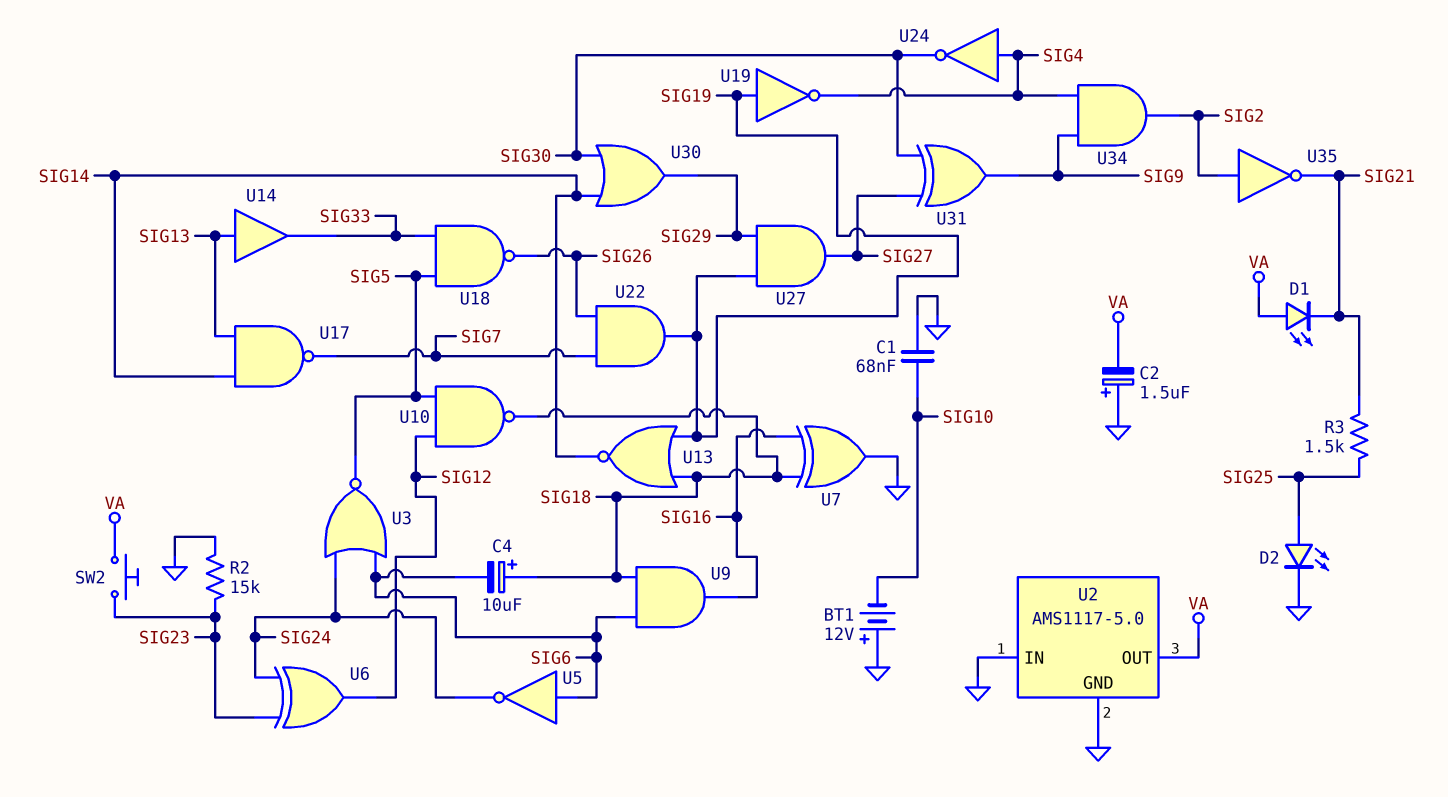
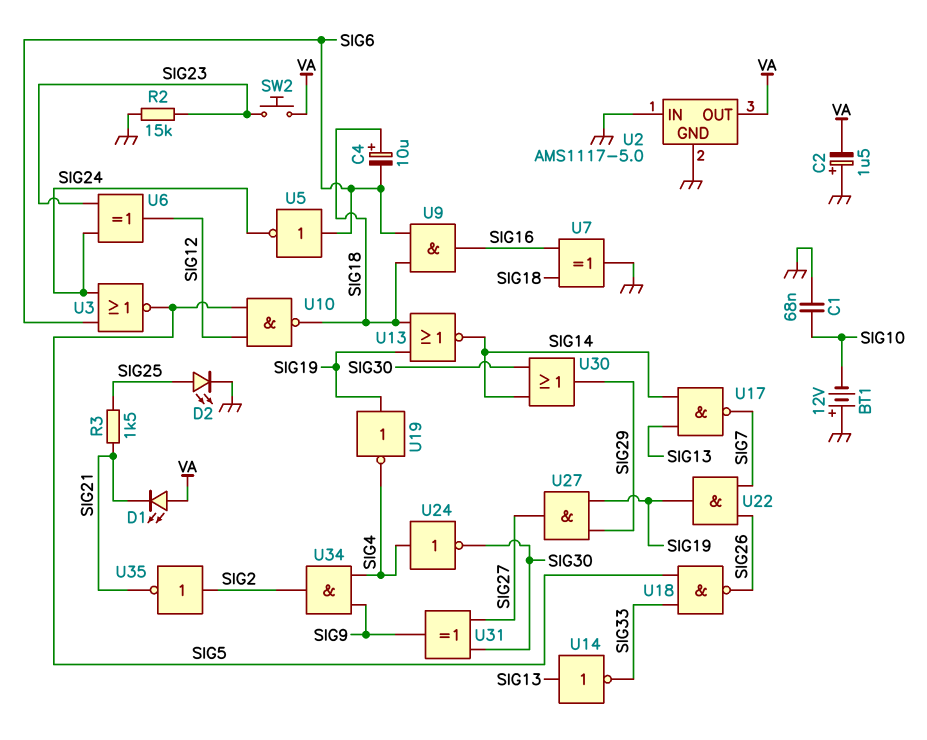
U14: buffer (in SIG13, out SIG33) -> NOT (in SIG13, out SIG33)

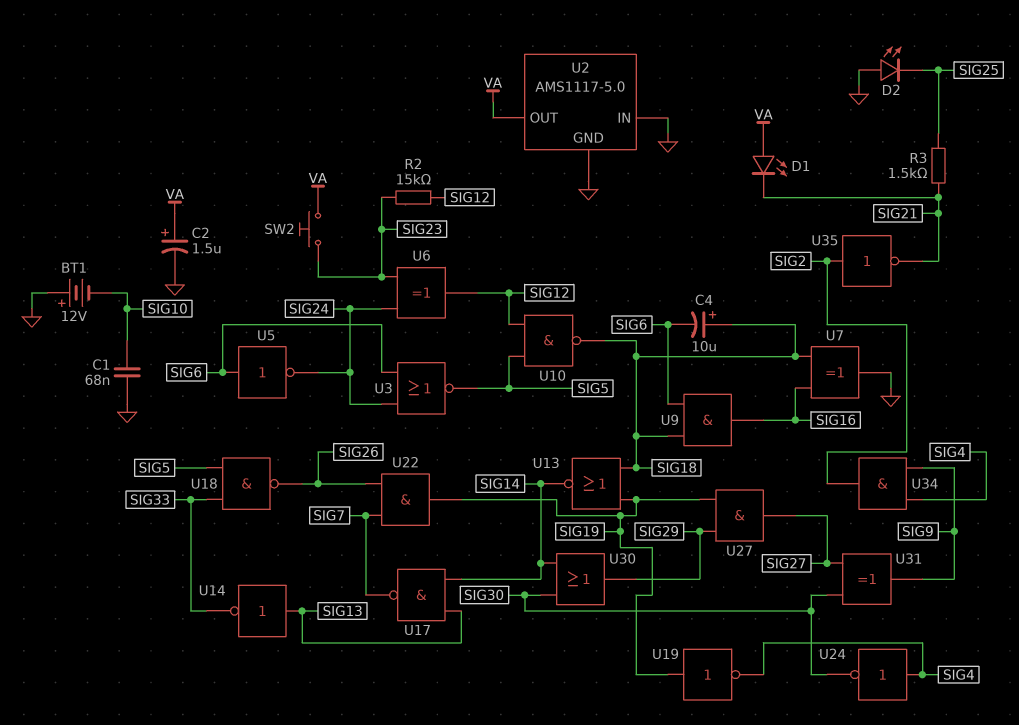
C2: 1.5uF (plus GND, minus VA) -> 1.5uF (plus VA, minus GND)
D2: LED (A SIG25, K GND) -> LED (A GND, K SIG25)
R2: 15k (GND, SIG23) -> 15k (SIG12, SIG23)

